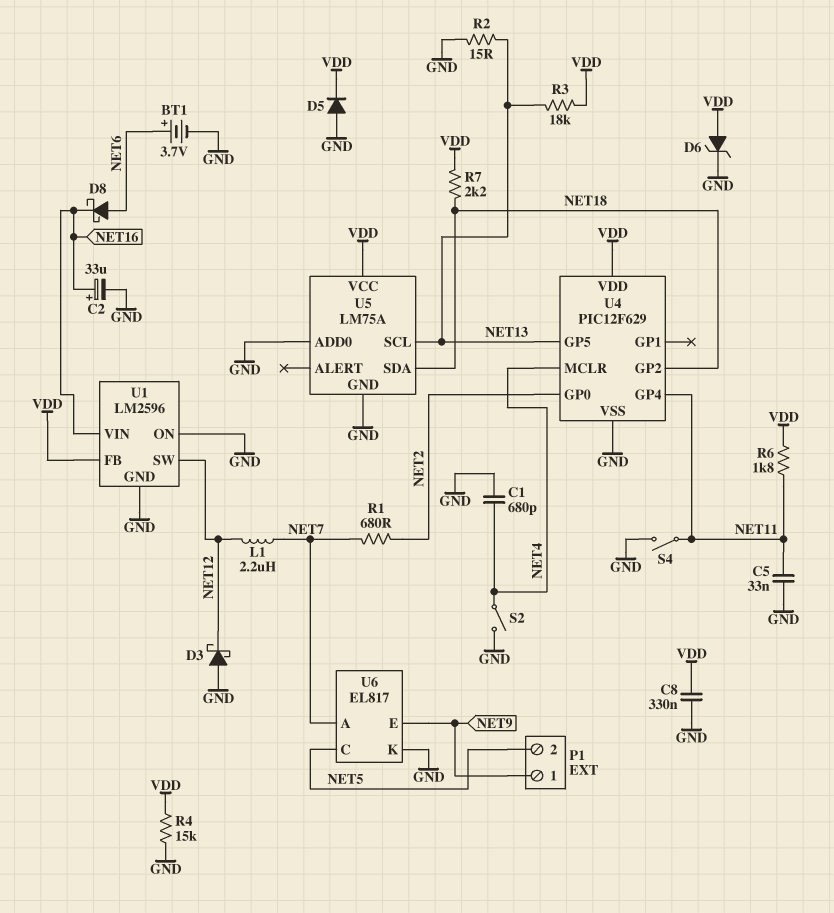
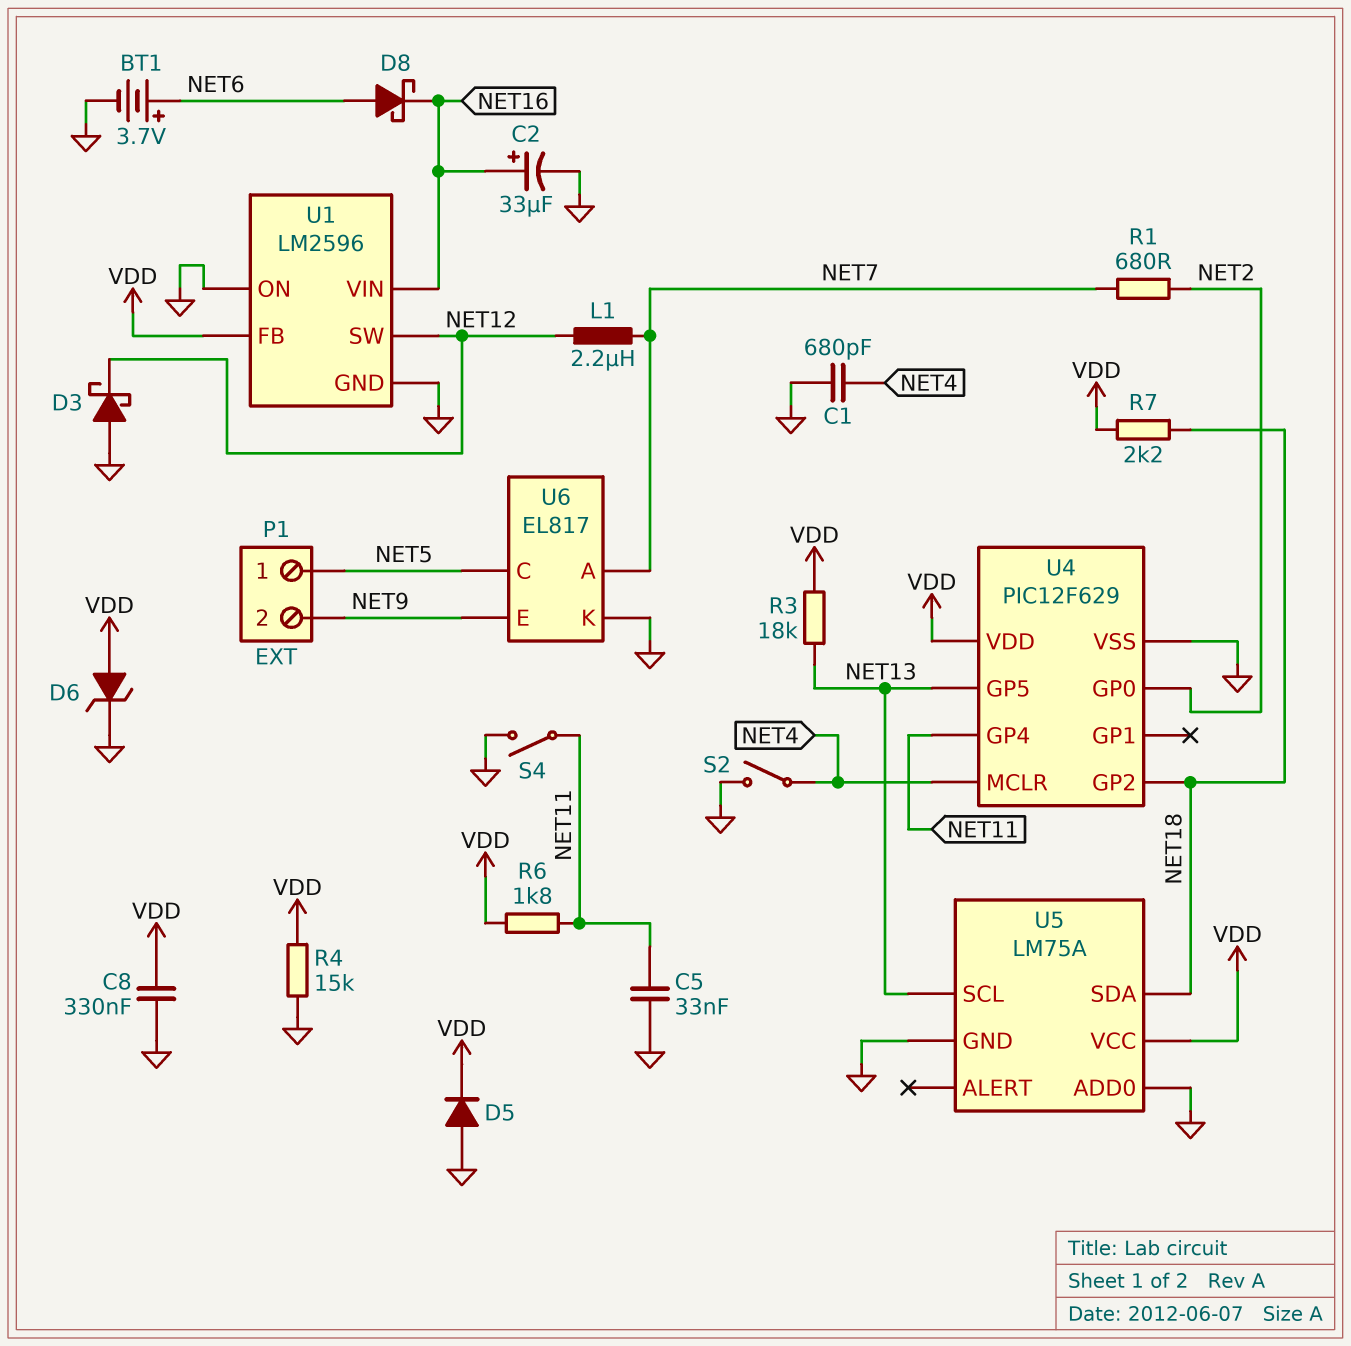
P1 pin 1: NET9 -> NET5
P1 pin 2: NET5 -> NET9
R2: 15 (GND, NET13) -> none

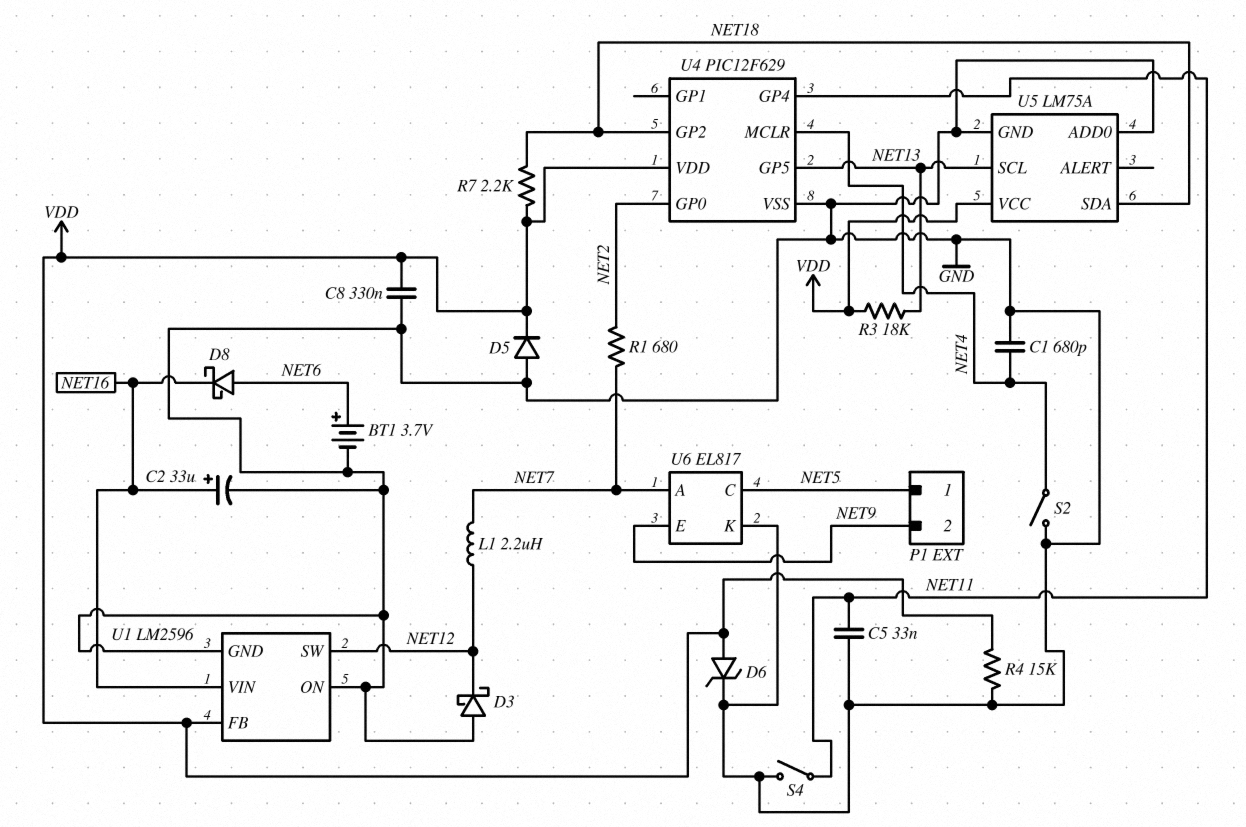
R6: 1.8k (NET11, VDD) -> none

